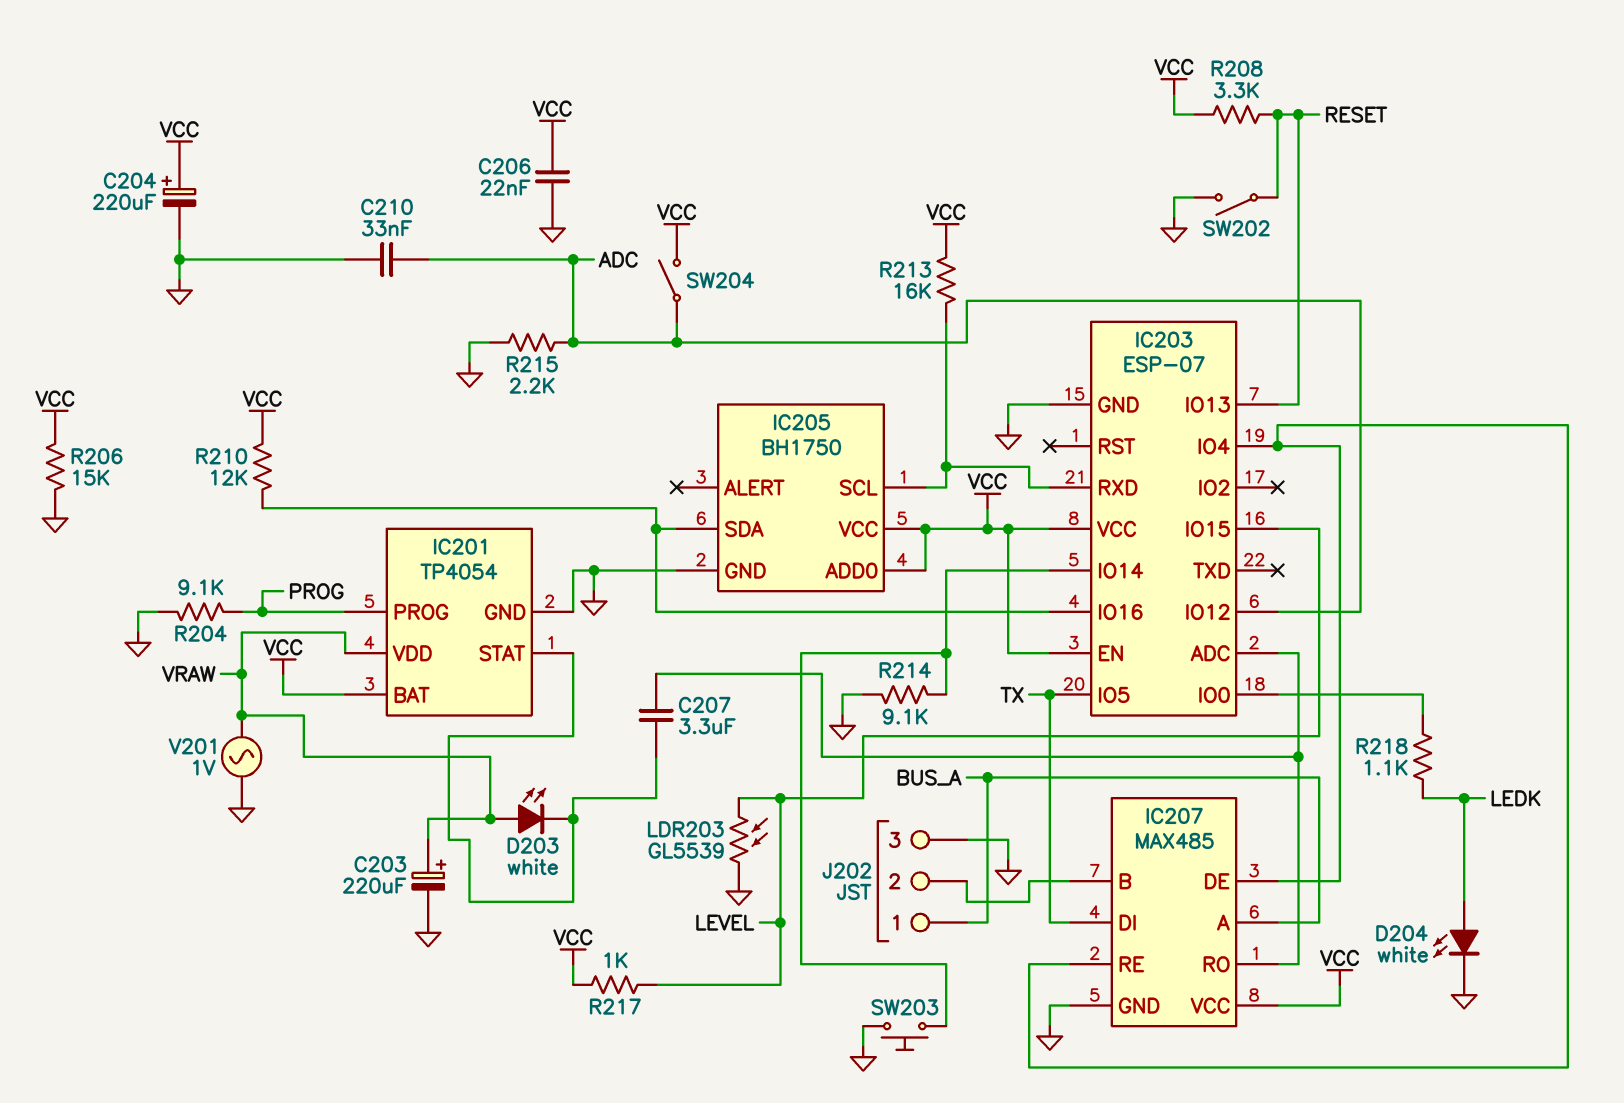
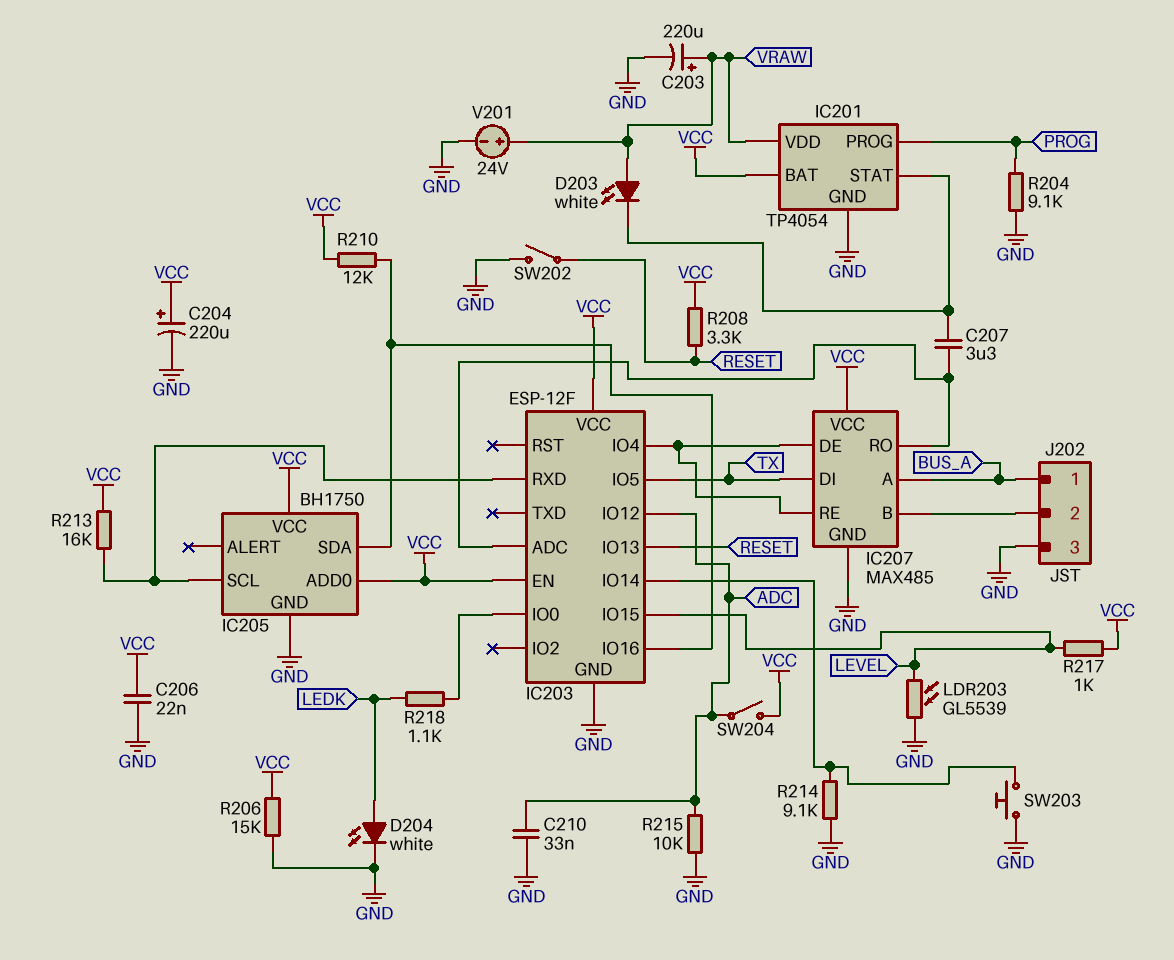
IC203: ESP-07 -> ESP-12F
R215: 2.2k (ADC, GND) -> 10k (ADC, GND)
V201: AC 1V (GND, VRAW) -> 24V (plus VRAW, minus GND)

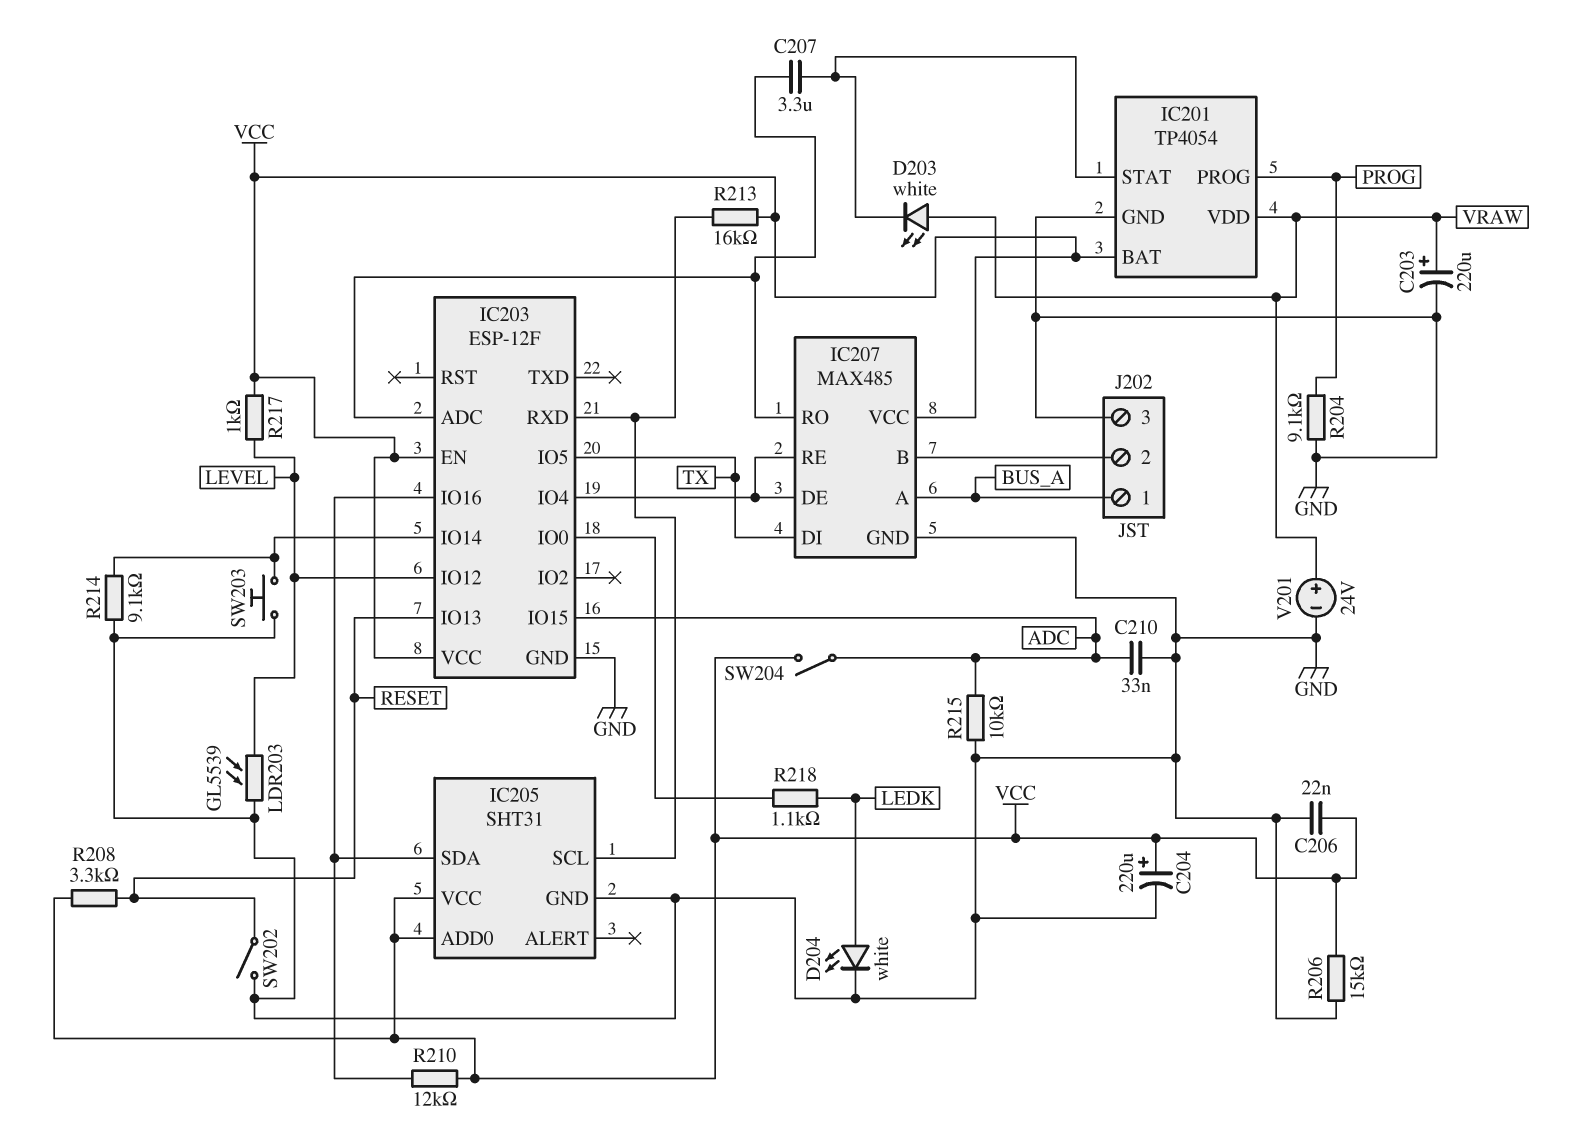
IC203 pin IO12: ADC -> LEVEL
IC203 pin IO15: LEVEL -> ADC
IC205: BH1750 -> SHT31

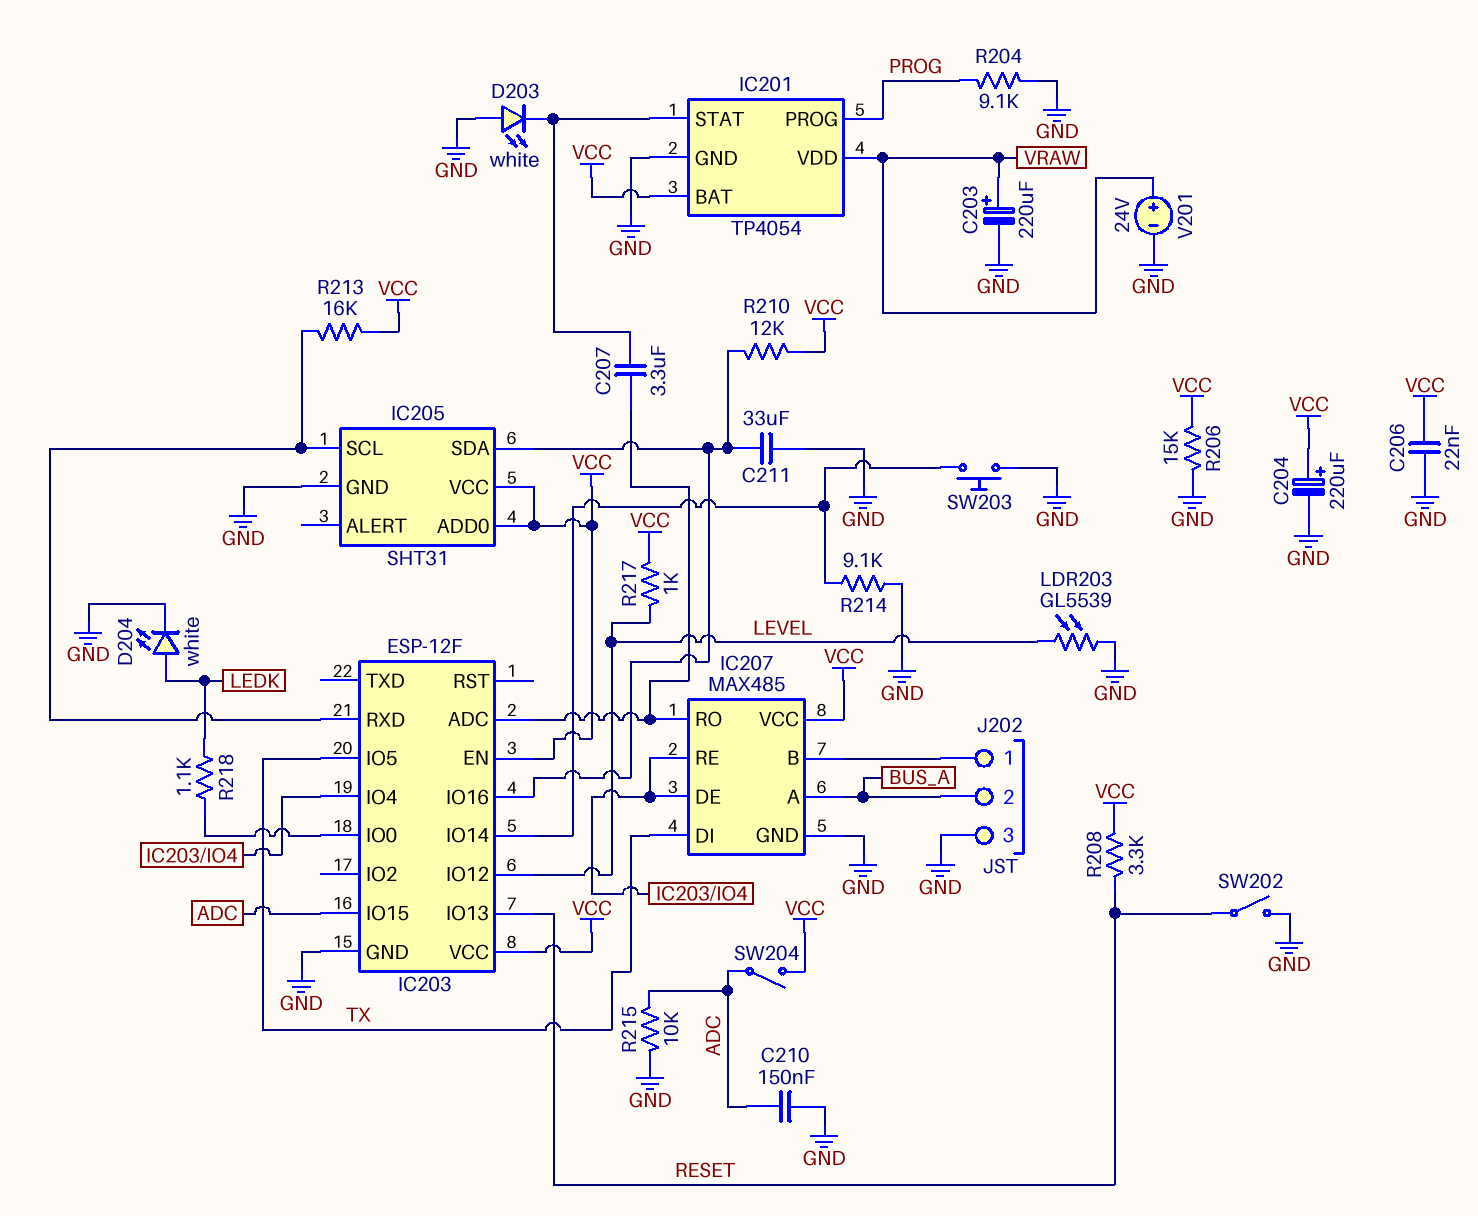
C210: 33nF (ADC, GND) -> 150nF (ADC, GND)
C211: none -> 33uF (GND, IC203/IO16)
D203: LED white (A VRAW, K IC201/STAT) -> LED white (A GND, K IC201/STAT)
J202 pin 1: BUS_A -> IC207/B
J202 pin 2: IC207/B -> BUS_A

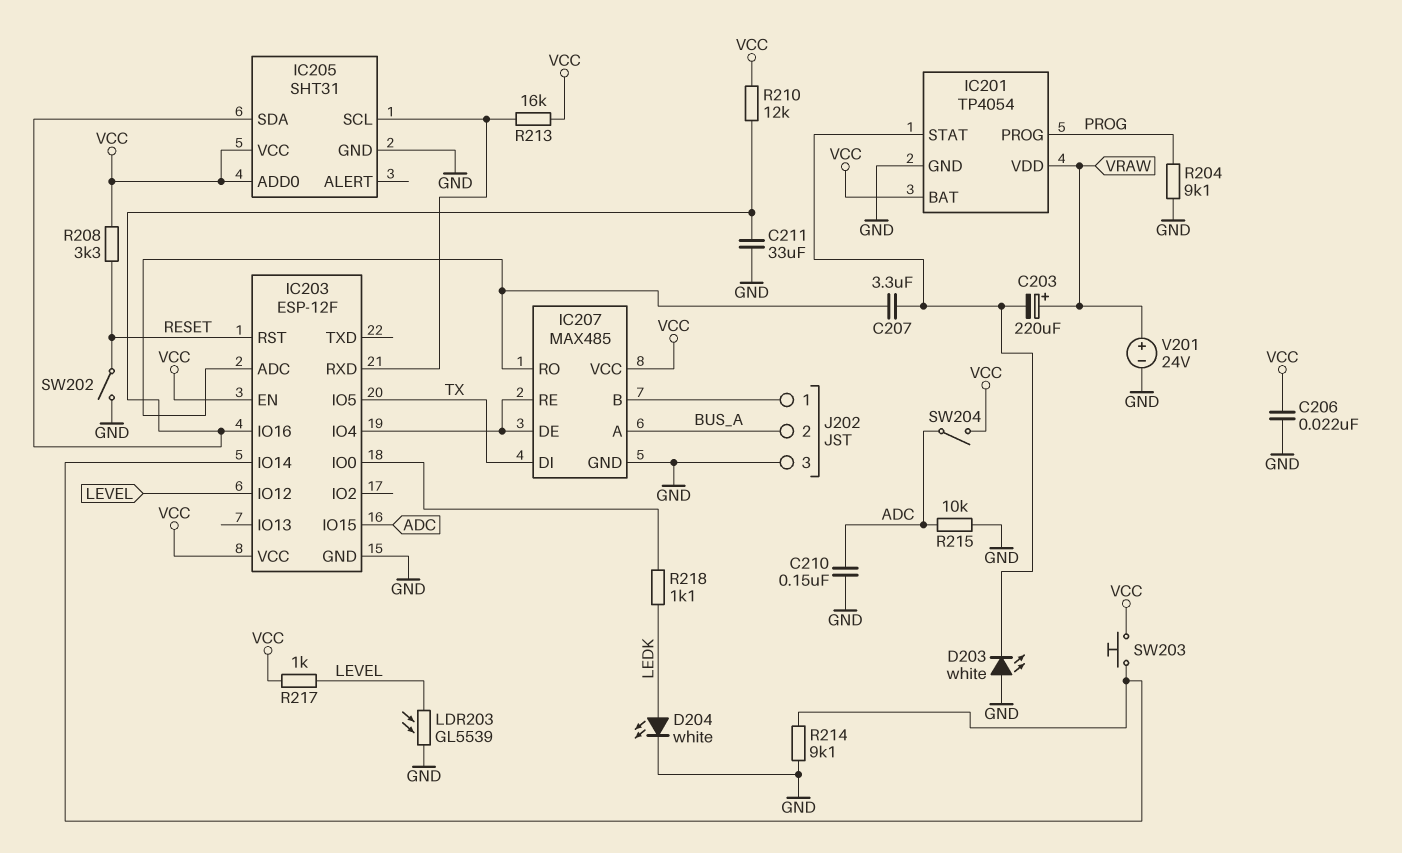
C203: 220uF (plus VRAW, minus GND) -> 220uF (plus VRAW, minus IC201/STAT)
C204: 220uF (plus VCC, minus GND) -> none
IC203 pin IO13: RESET -> none
IC203 pin RST: none -> RESET
R206: 15k (GND, VCC) -> none
SW203: button (GND, IC203/IO14) -> button (IC203/IO14, VCC)

